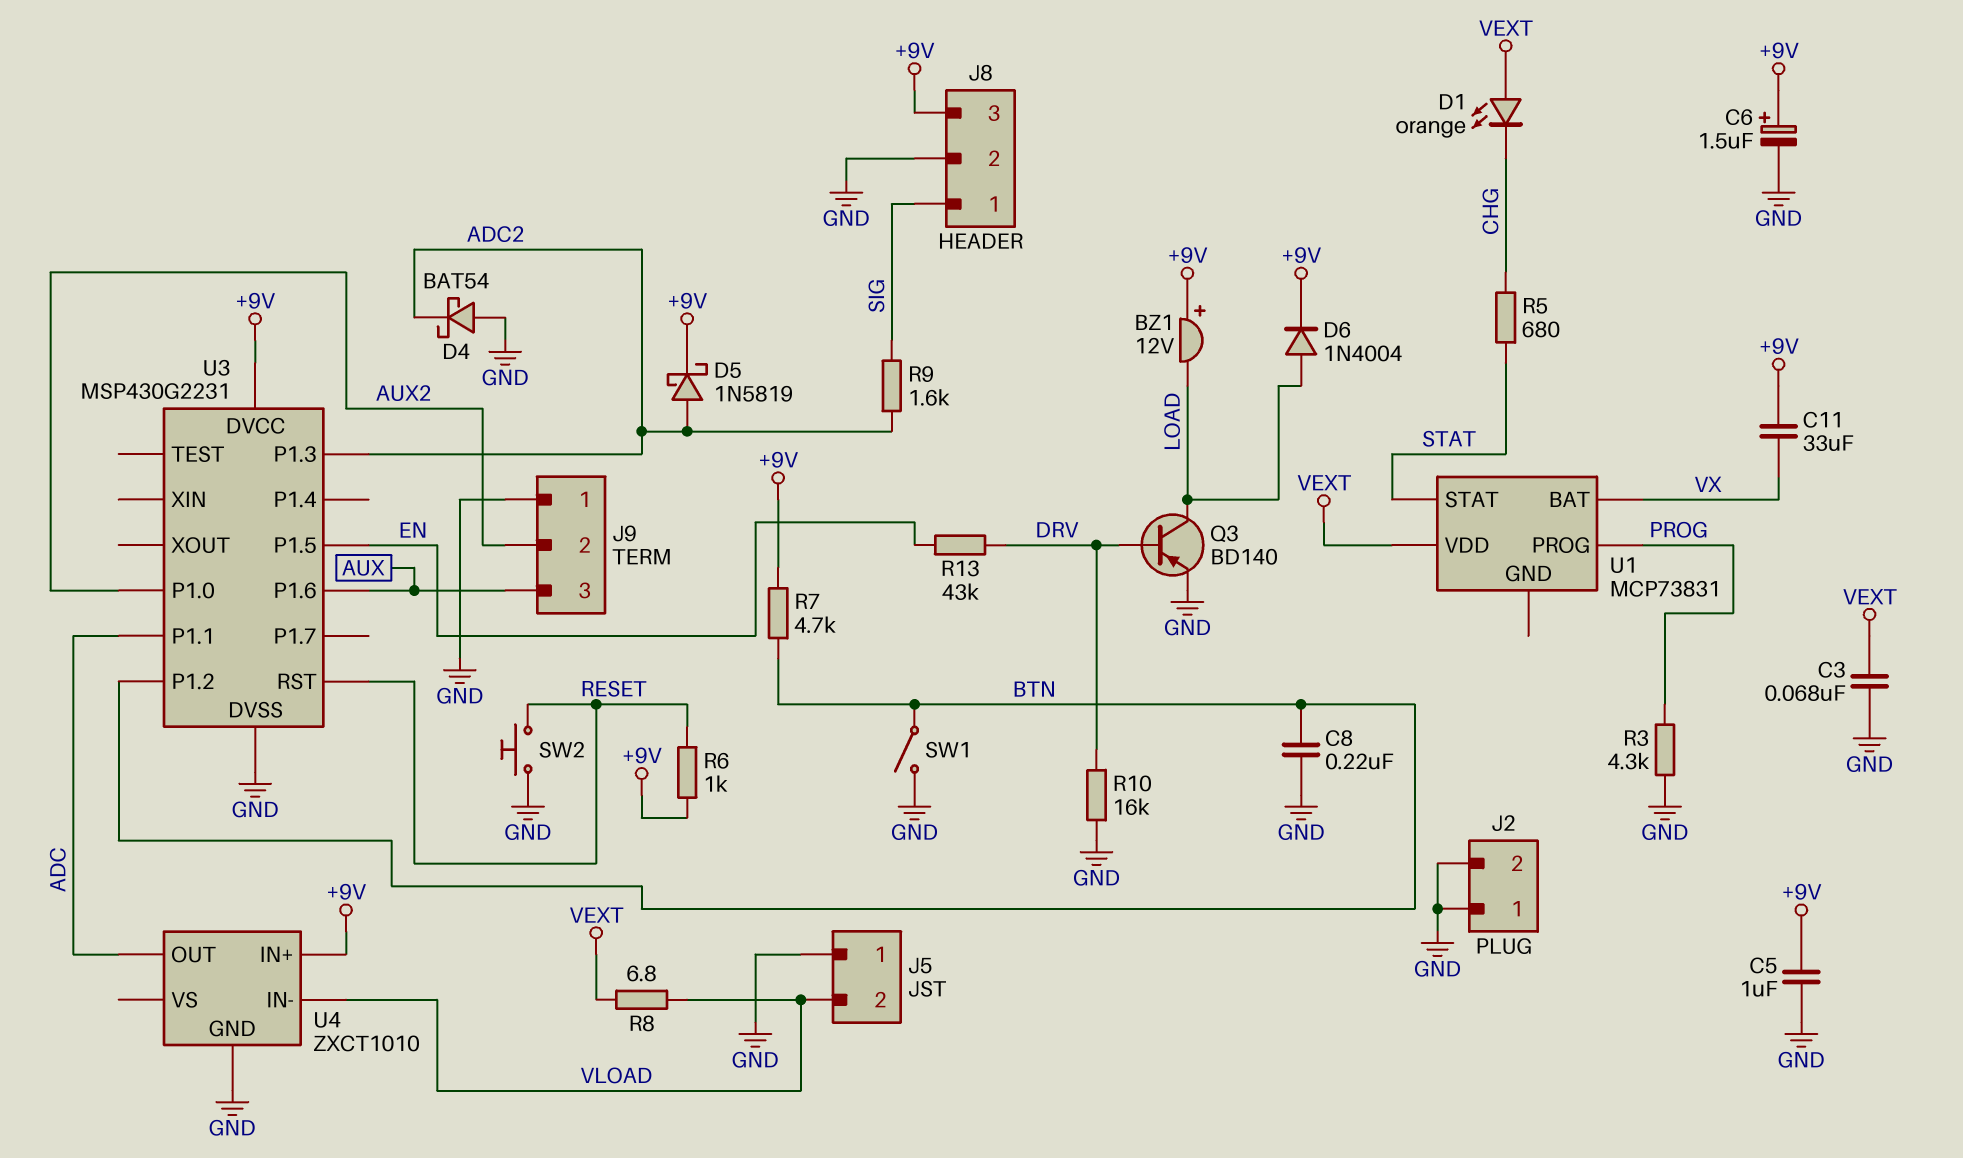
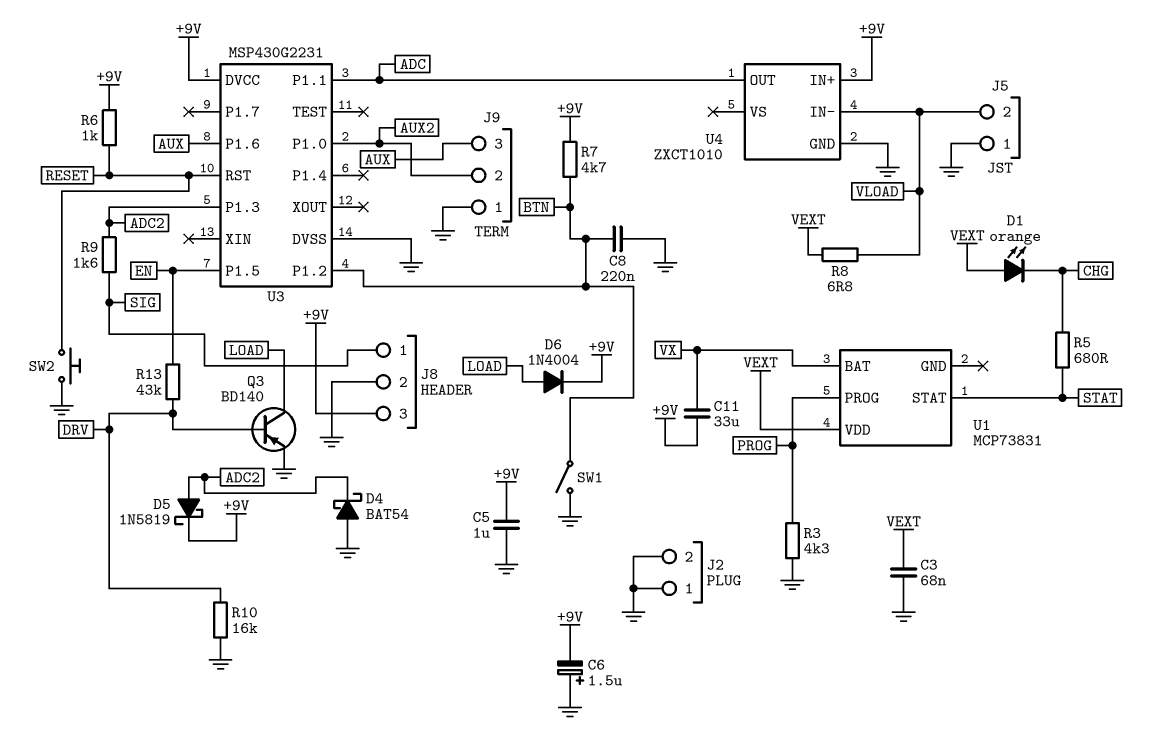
BZ1: buzzer 12V (plus +9V, minus LOAD) -> none
C6: 1.5uF (plus +9V, minus GND) -> 1.5uF (plus GND, minus +9V)

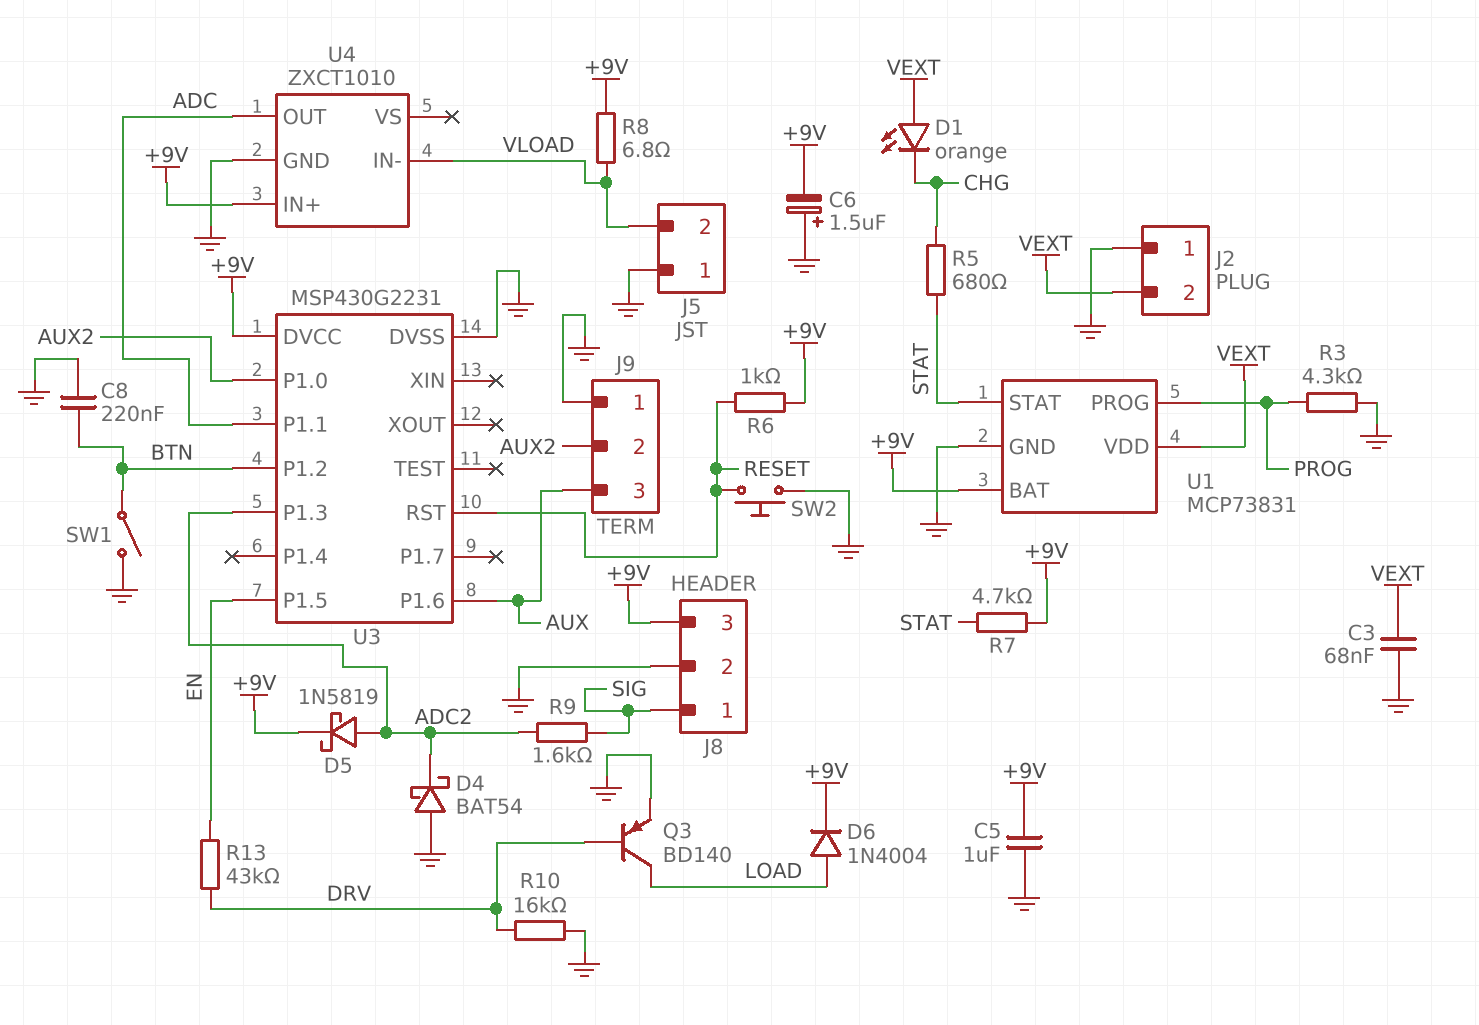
C11: 33uF (+9V, VX) -> none
J2 pin 2: GND -> VEXT
R7: 4.7k (+9V, BTN) -> 4.7k (+9V, STAT)
R8: 6.8 (VEXT, VLOAD) -> 6.8 (+9V, VLOAD)
U1 pin BAT: VX -> +9V
U1 pin GND: none -> GND

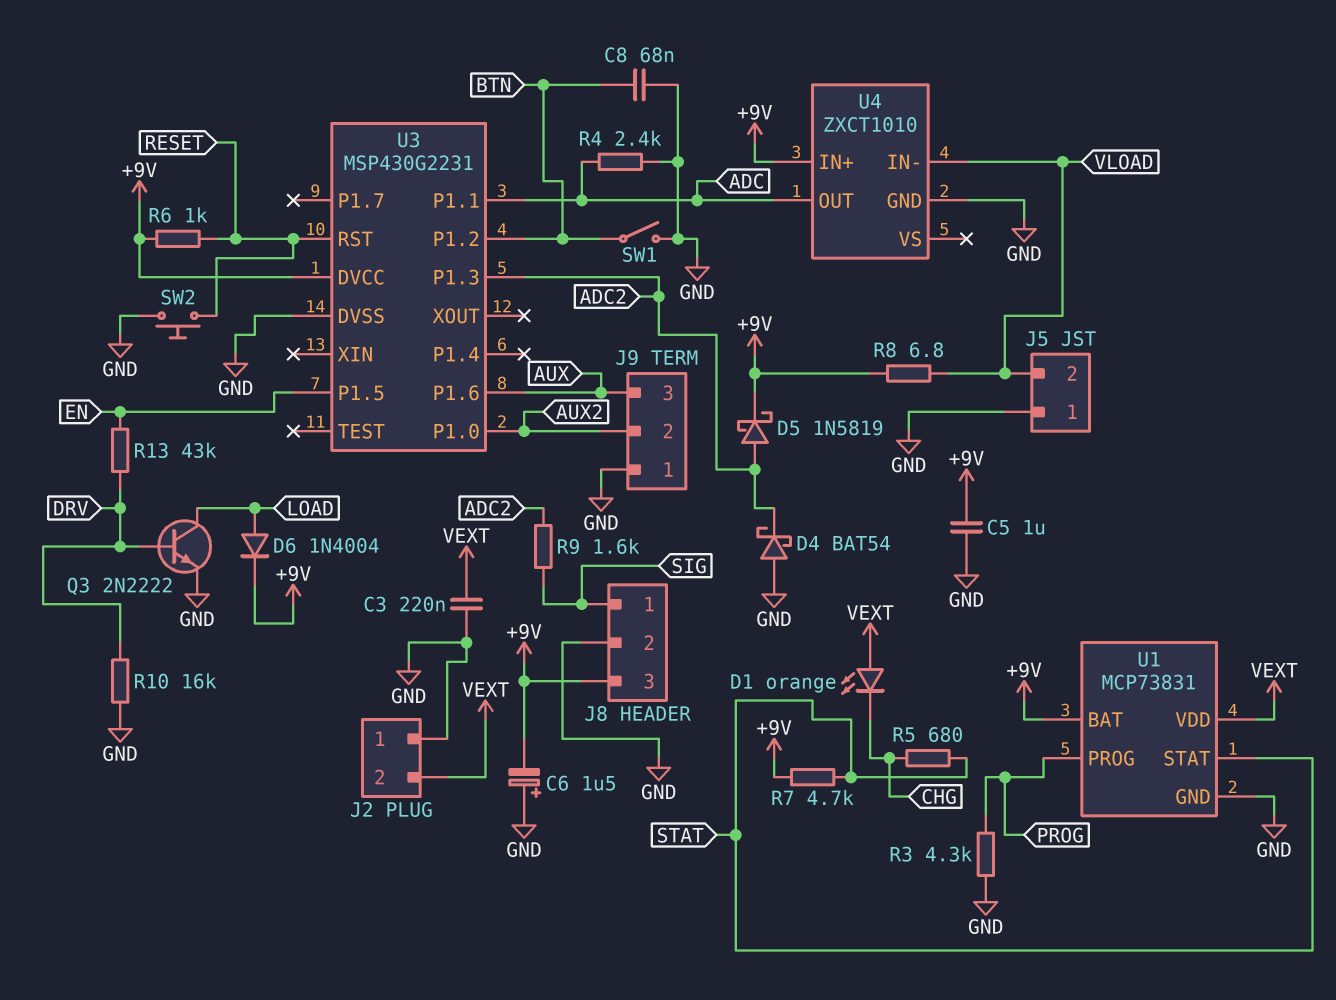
C3: 68nF (GND, VEXT) -> 220nF (GND, VEXT)
C8: 220nF (BTN, GND) -> 68nF (BTN, GND)
Q3: PNP BD140 (B DRV, C LOAD, E GND) -> NPN 2N2222 (B DRV, C LOAD, E GND)
R4: none -> 2.4k (ADC, GND)

